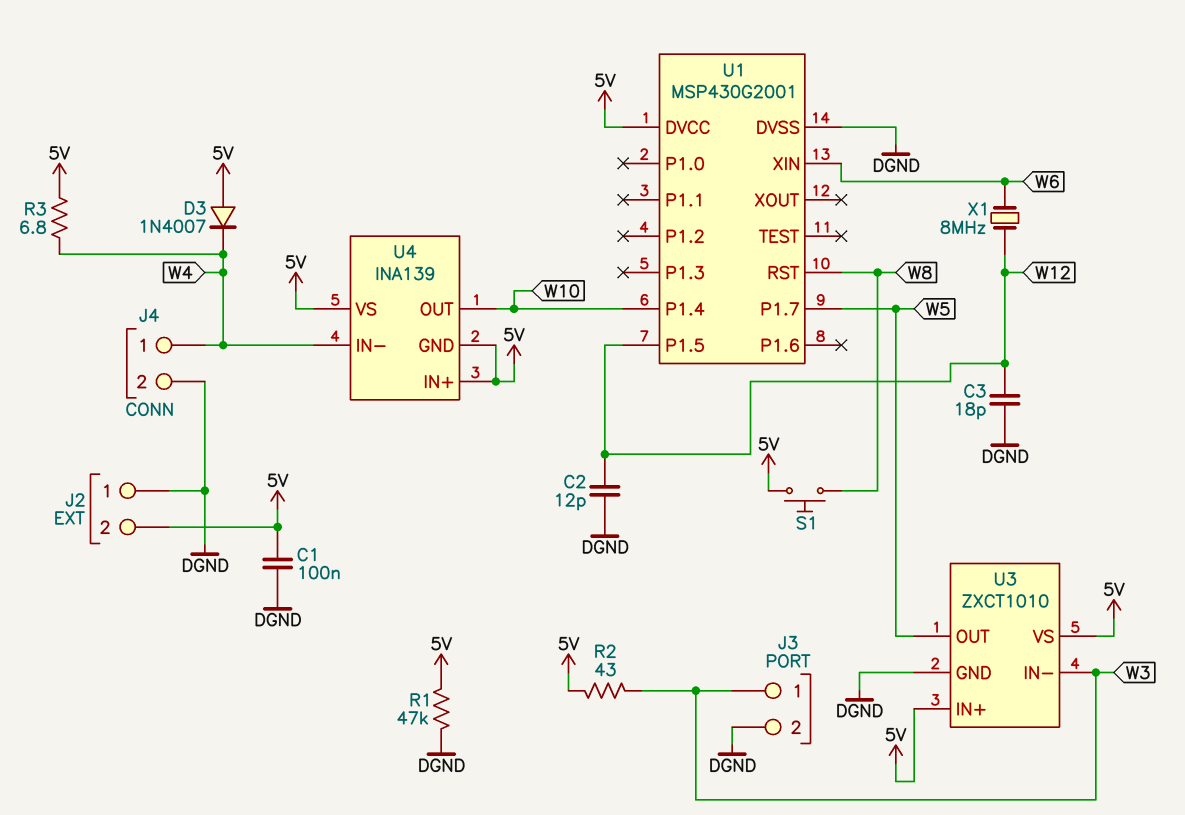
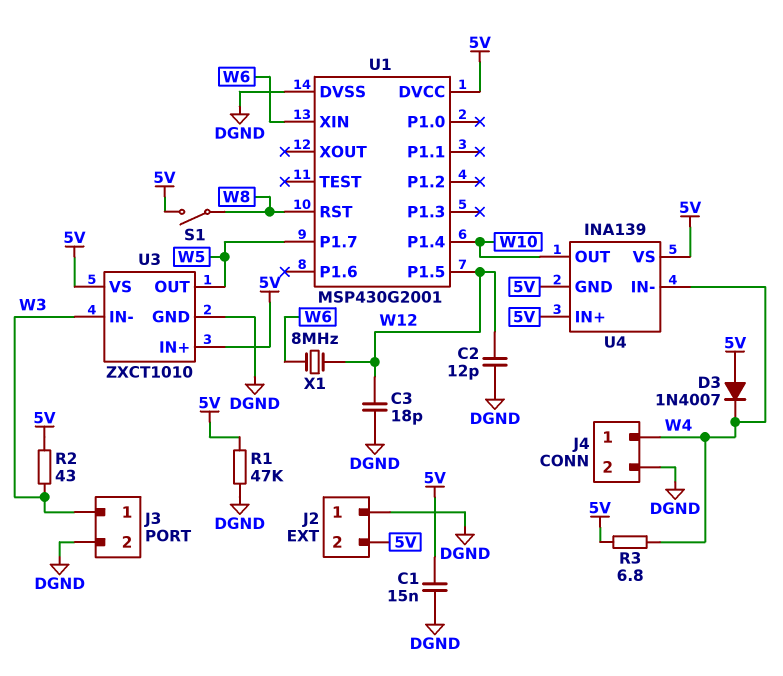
C1: 100nF (5V, DGND) -> 15nF (5V, DGND)
S1: button (5V, W8) -> switch (5V, W8)

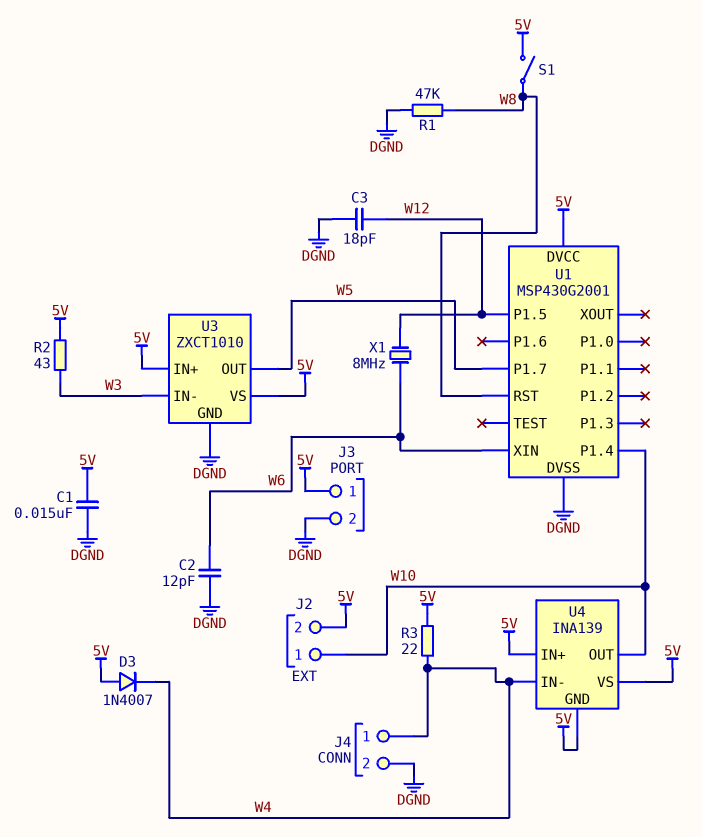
C2: 12pF (DGND, W12) -> 12pF (DGND, W6)
J2 pin 1: DGND -> W10
J3 pin 1: W3 -> 5V
R1: 47k (5V, DGND) -> 47k (DGND, W8)
R3: 6.8 (5V, W4) -> 22 (5V, W4)

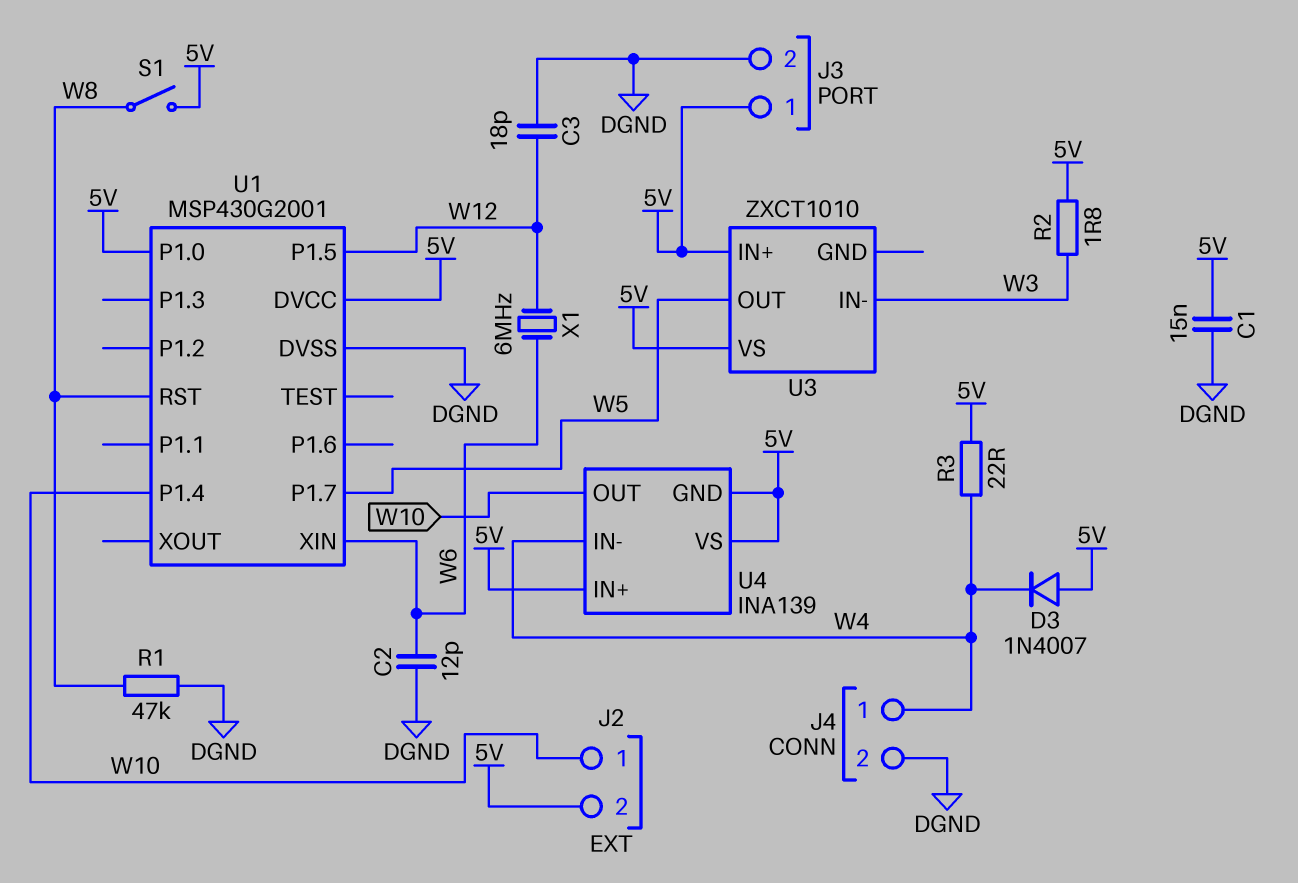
R2: 43 (5V, W3) -> 1.8 (5V, W3)
U1 pin P1.0: none -> 5V
U3 pin GND: DGND -> none
X1: 8MHz (W6, W12) -> 6MHz (W6, W12)

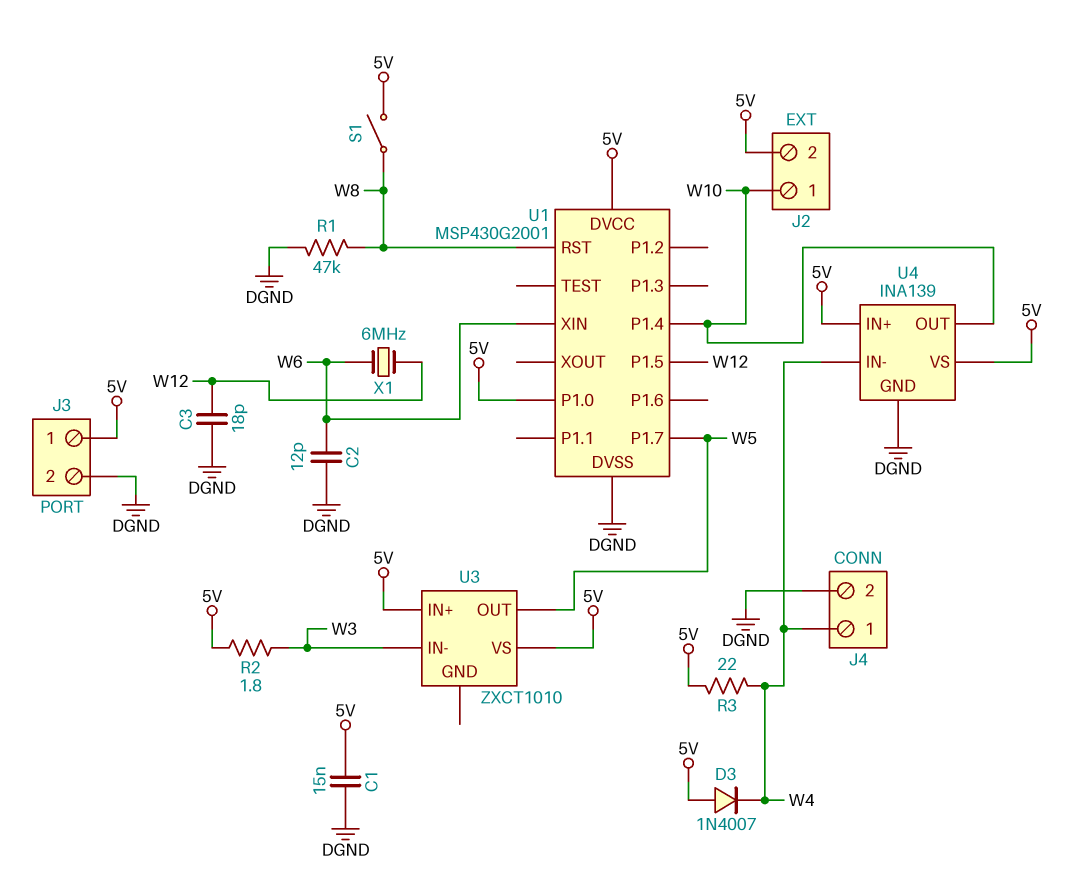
U4 pin GND: 5V -> DGND

